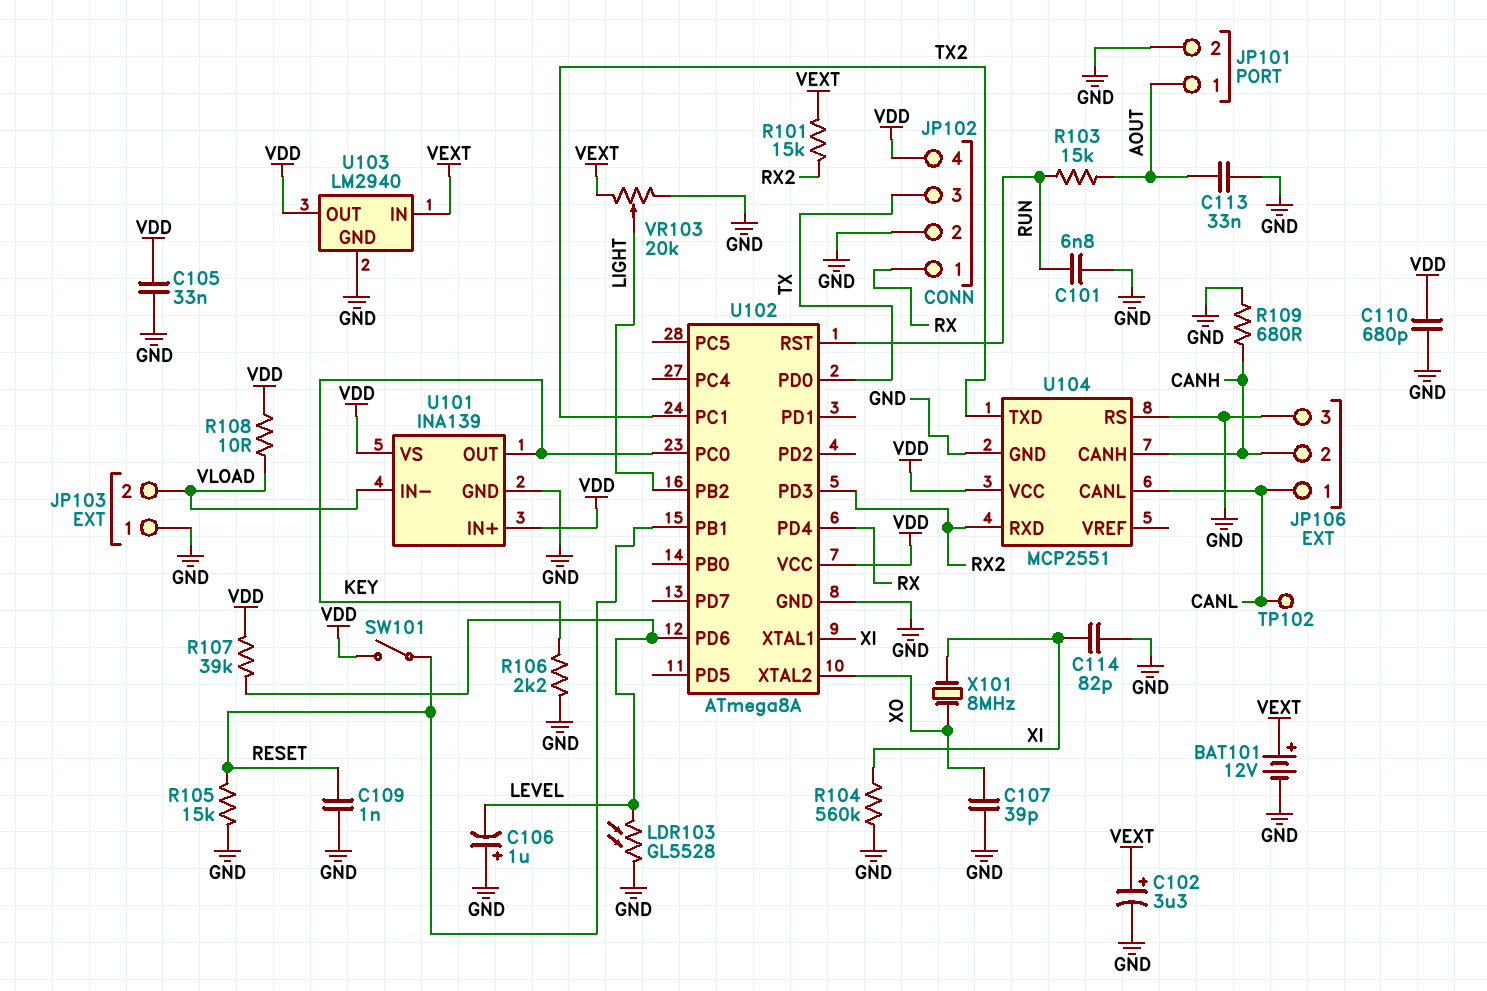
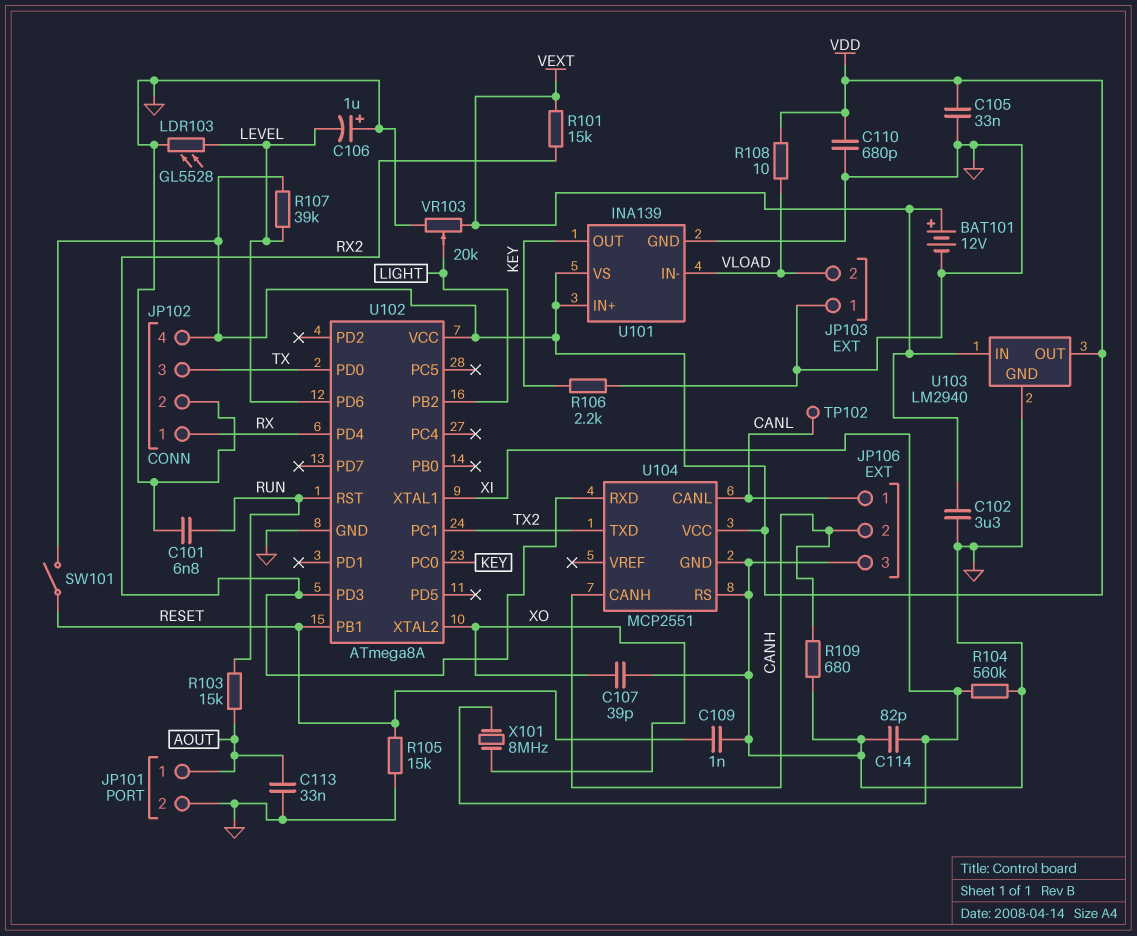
C102: 3.3uF (plus VEXT, minus GND) -> 3.3uF (GND, VEXT)

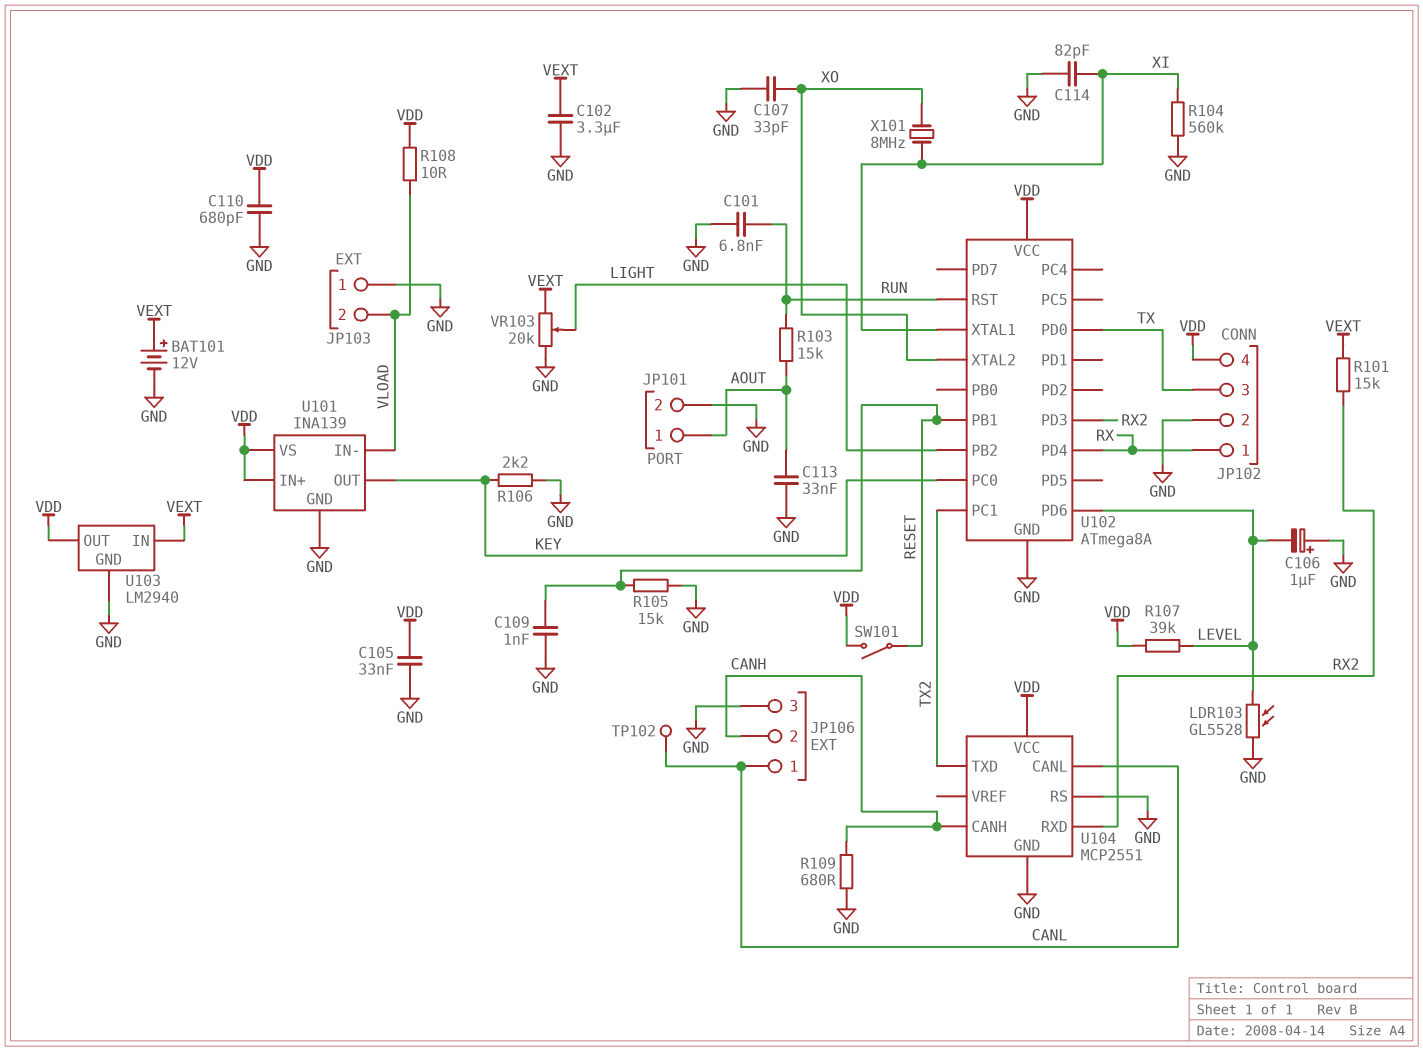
C107: 39pF (GND, XO) -> 33pF (GND, XO)

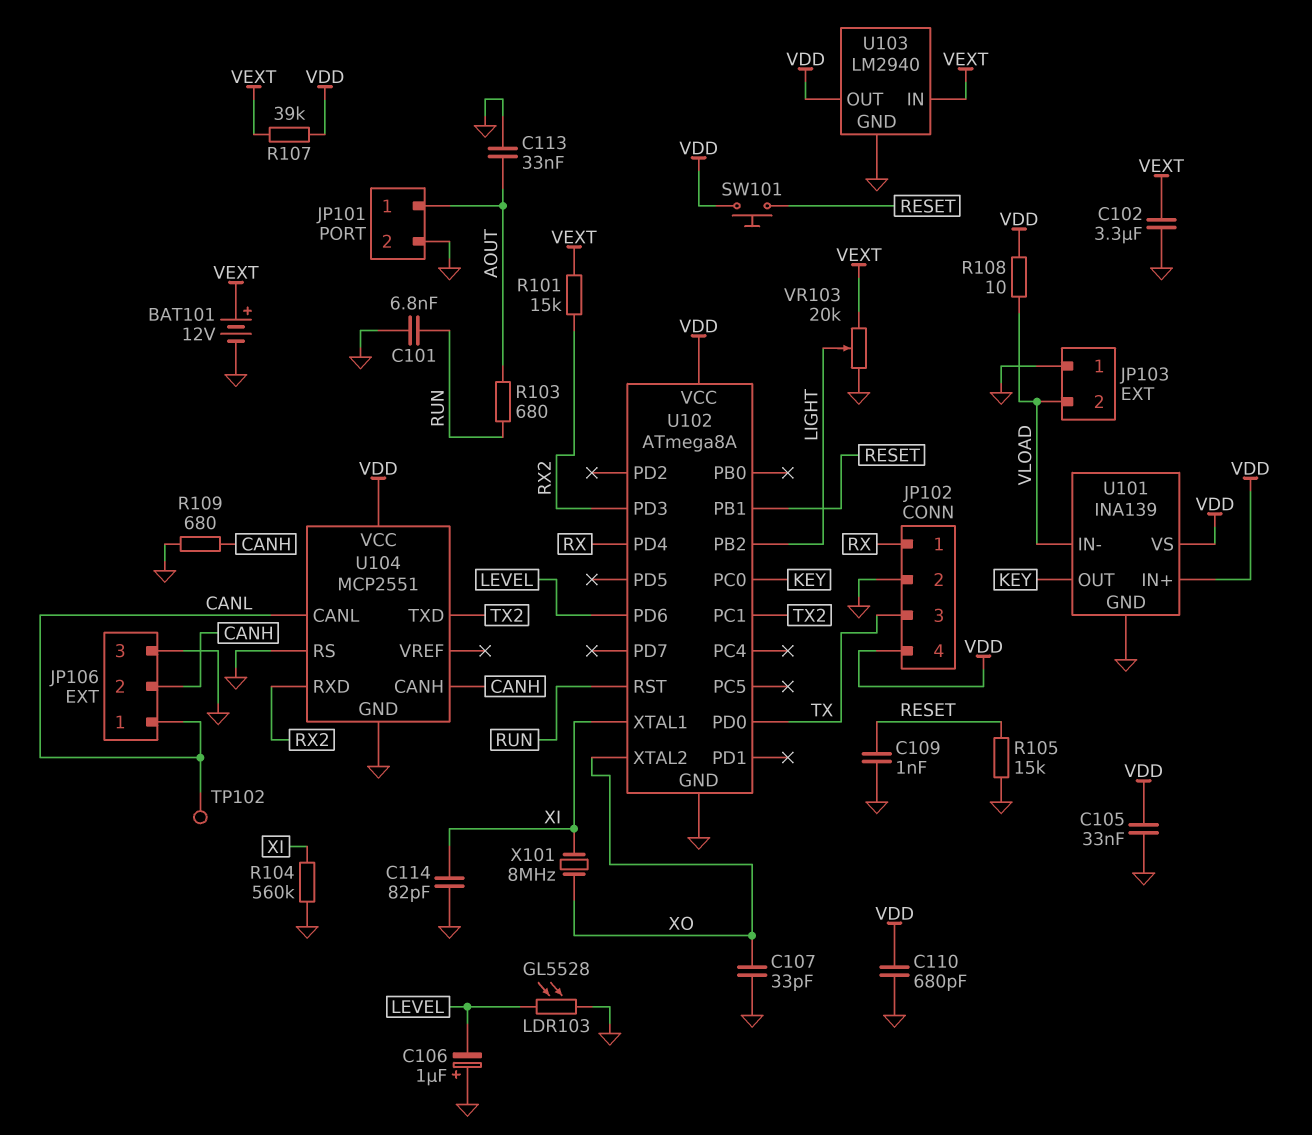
R103: 15k (AOUT, RUN) -> 680 (AOUT, RUN)
R106: 2.2k (GND, KEY) -> none
R107: 39k (LEVEL, VDD) -> 39k (VDD, VEXT)
SW101: switch (RESET, VDD) -> button (RESET, VDD)

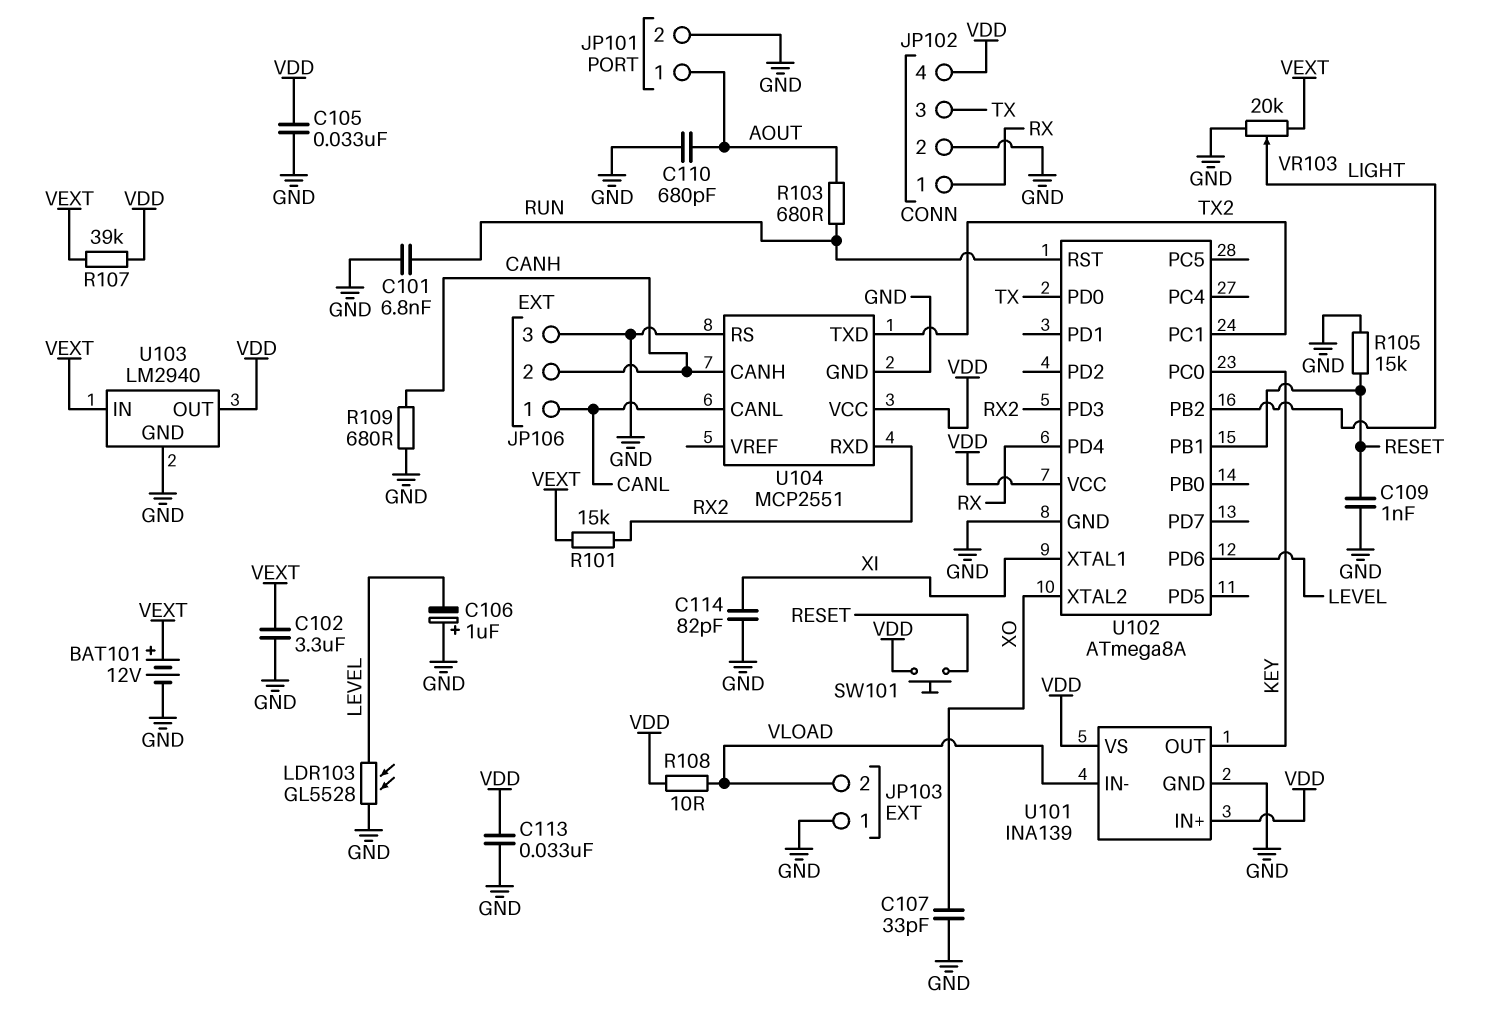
C110: 680pF (GND, VDD) -> 680pF (AOUT, GND)
C113: 33nF (AOUT, GND) -> 33nF (GND, VDD)
R104: 560k (GND, XI) -> none
TP102: test point (CANL) -> none
X101: 8MHz (XI, XO) -> none

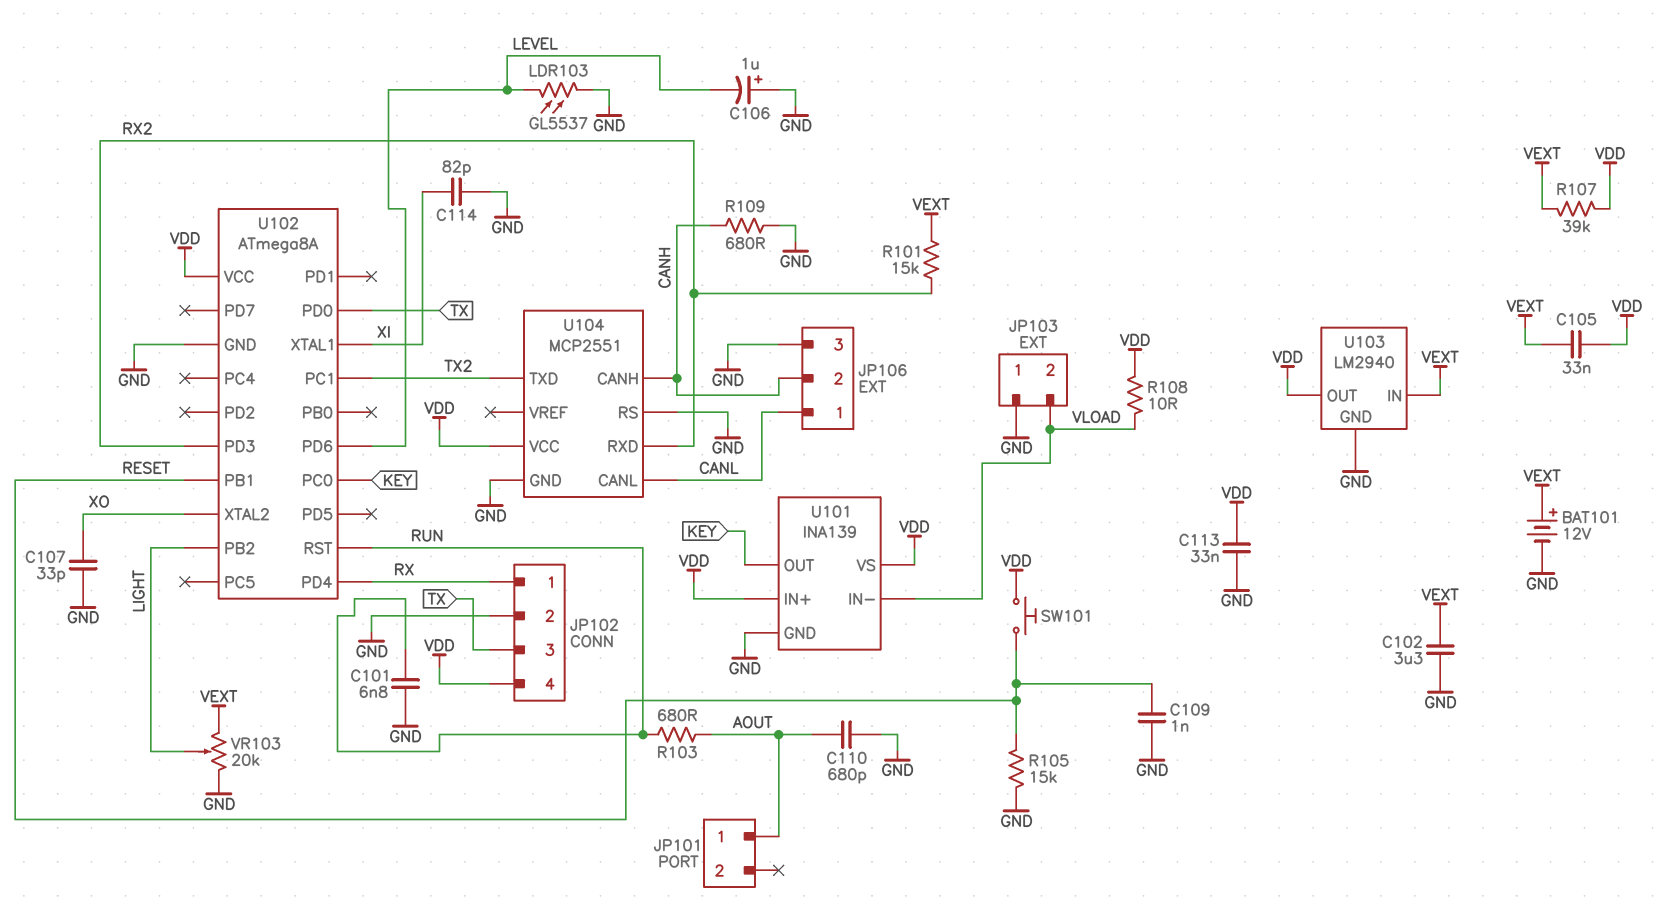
C105: 33nF (GND, VDD) -> 33nF (VDD, VEXT)
JP101 pin 2: GND -> none
LDR103: GL5528 (GND, LEVEL) -> GL5537 (GND, LEVEL)

